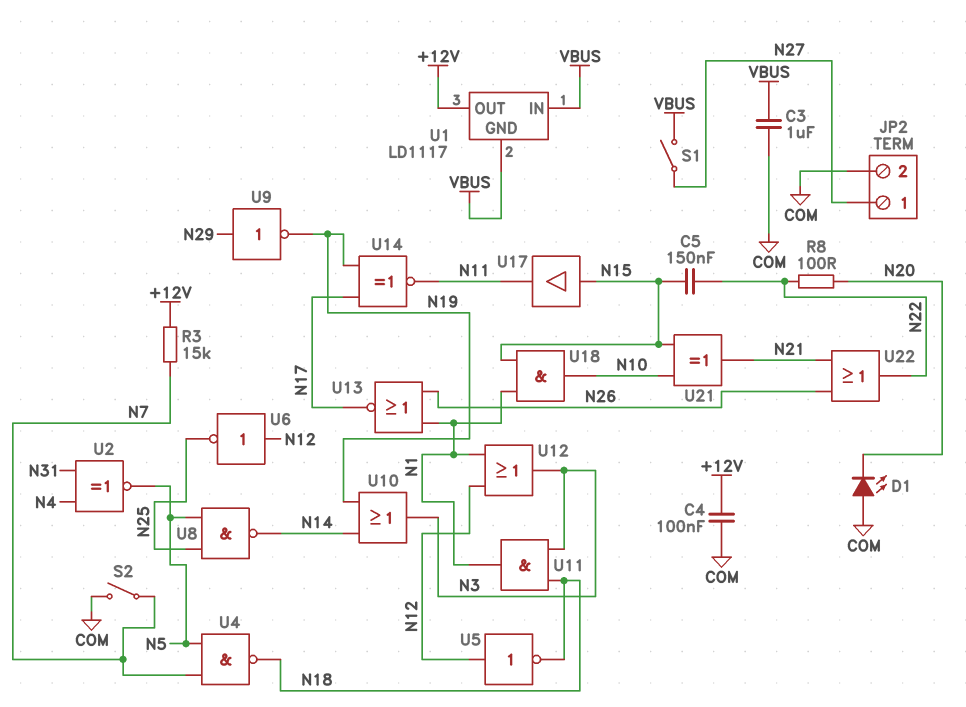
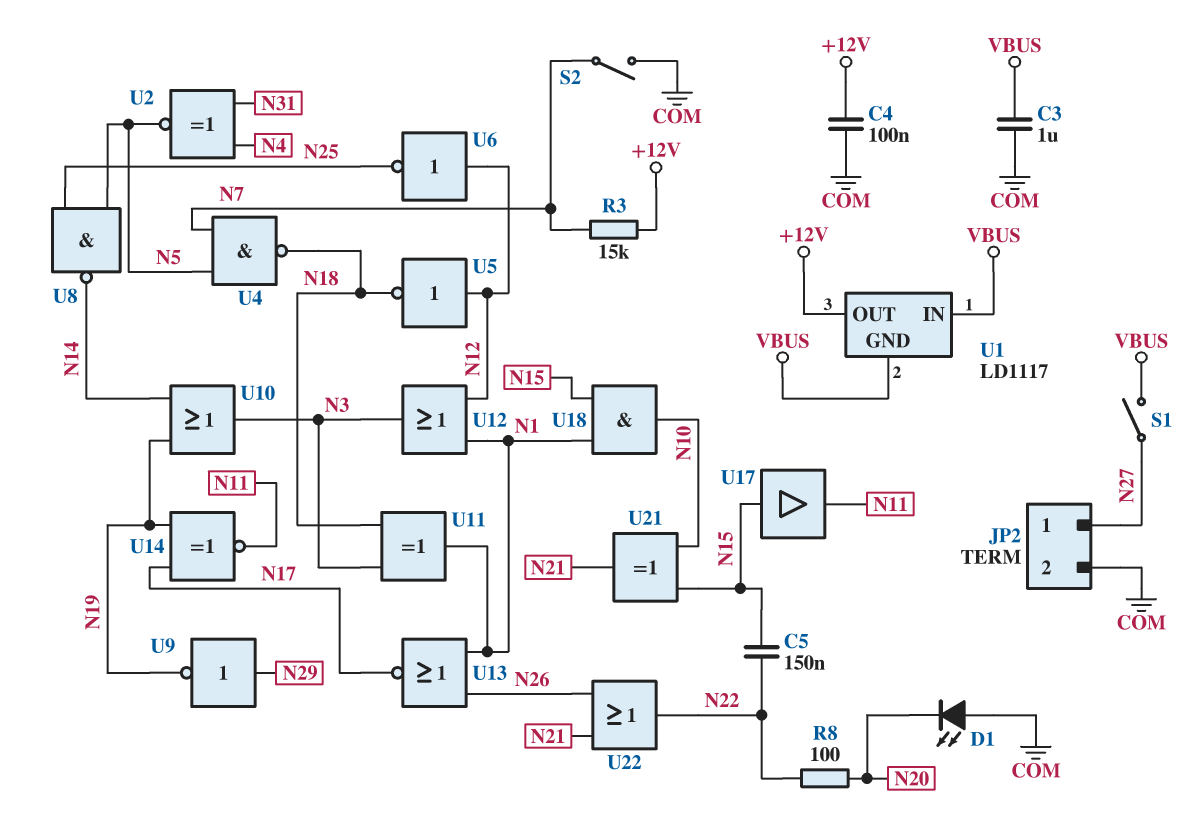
U11: AND (in N3, in N18, out N1) -> XOR (in N3, in N18, out N1)

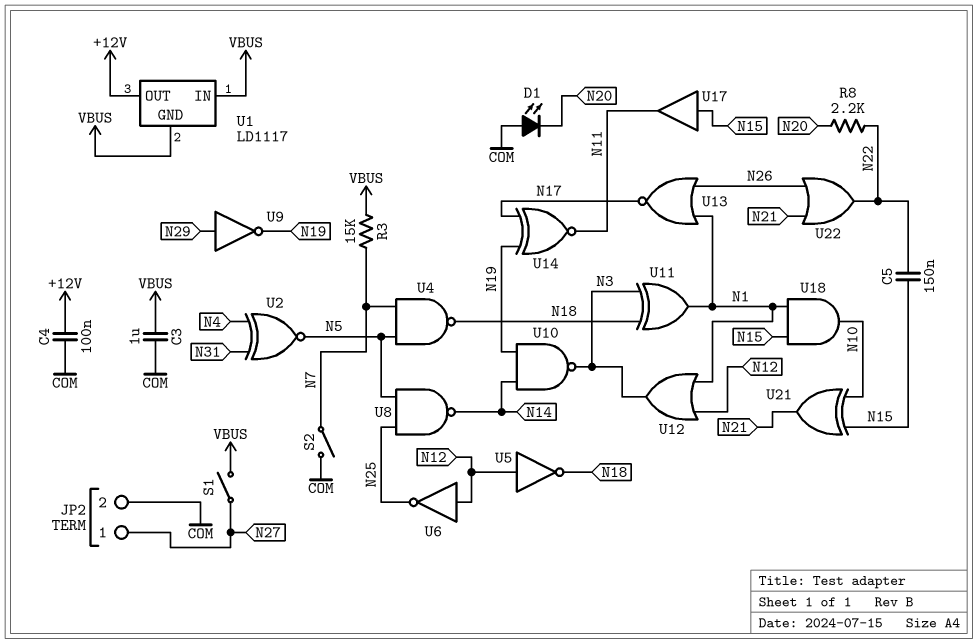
R3: 15k (+12V, N7) -> 15k (N7, VBUS)
R8: 100 (N20, N22) -> 2.2k (N20, N22)
U10: OR (in N14, in N19, out N3) -> NAND (in N14, in N19, out N3)

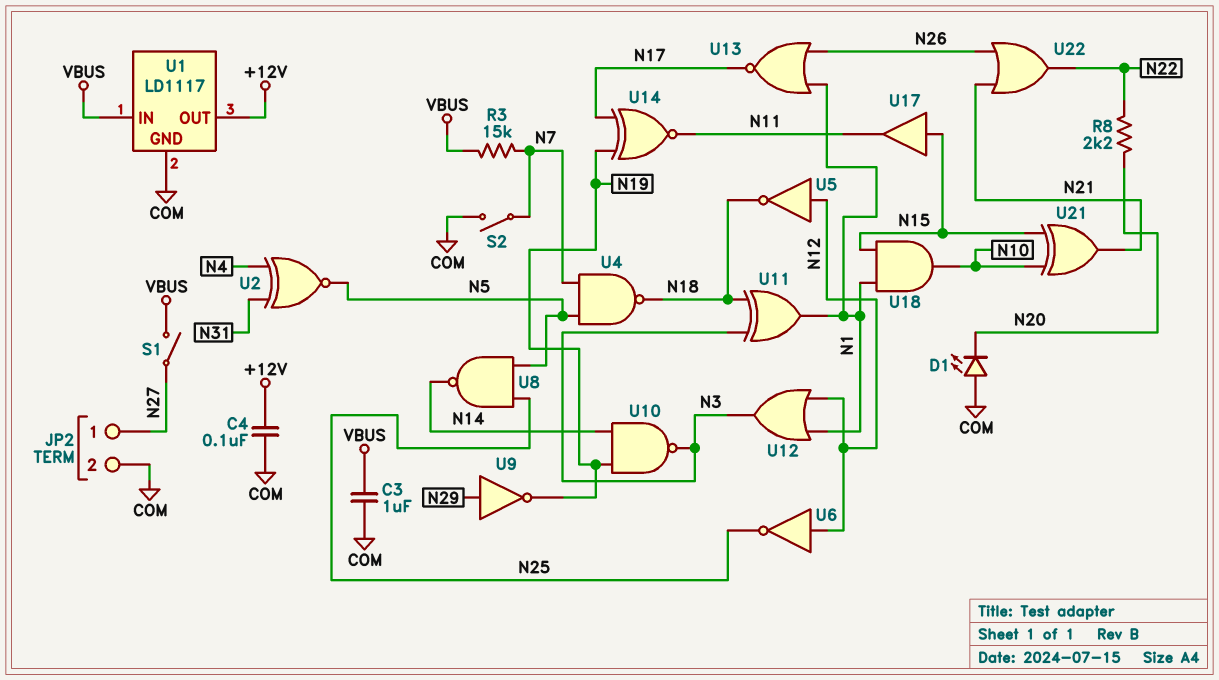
C5: 150nF (N15, N22) -> none
U1 pin GND: VBUS -> COM

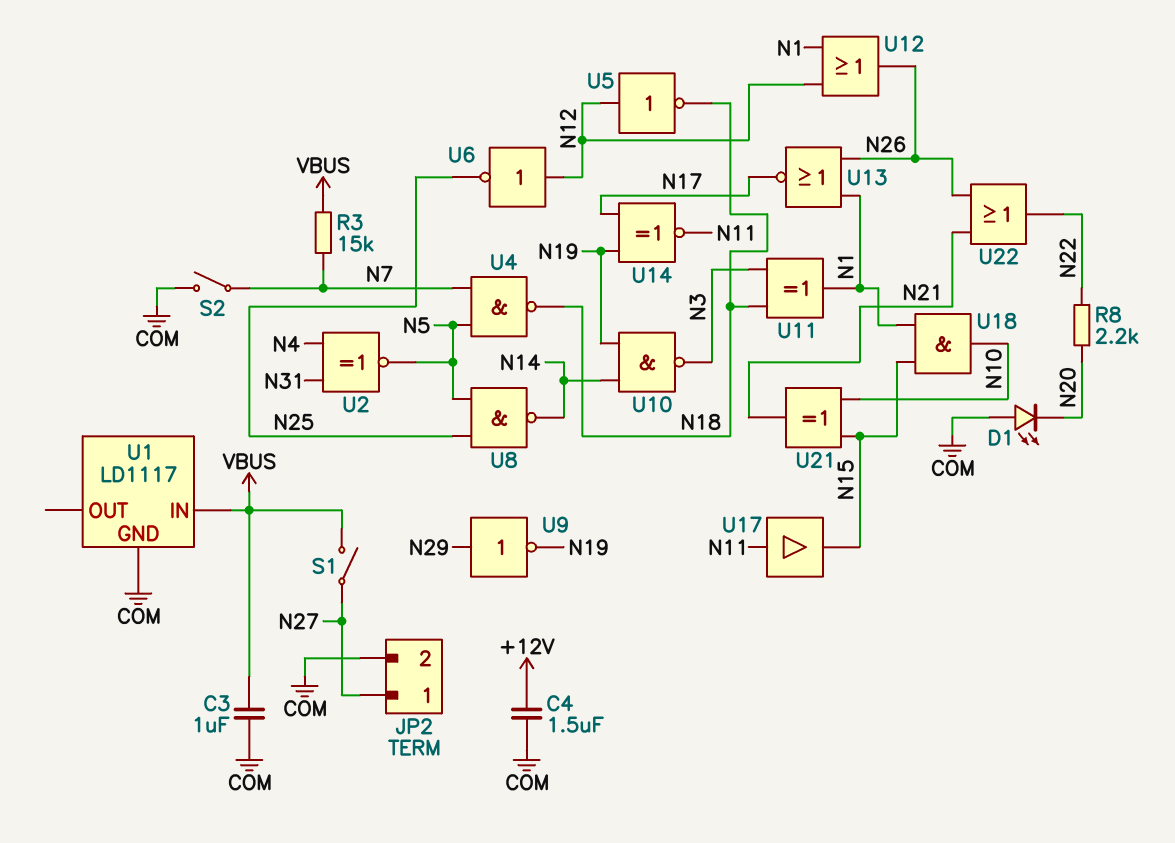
C4: 100nF (+12V, COM) -> 1.5uF (+12V, COM)
U1 pin OUT: +12V -> none
U12: OR (in N1, in N12, out N3) -> OR (in N1, in N12, out N26)
U17: buffer (in N15, out N11) -> buffer (in N11, out N15)

